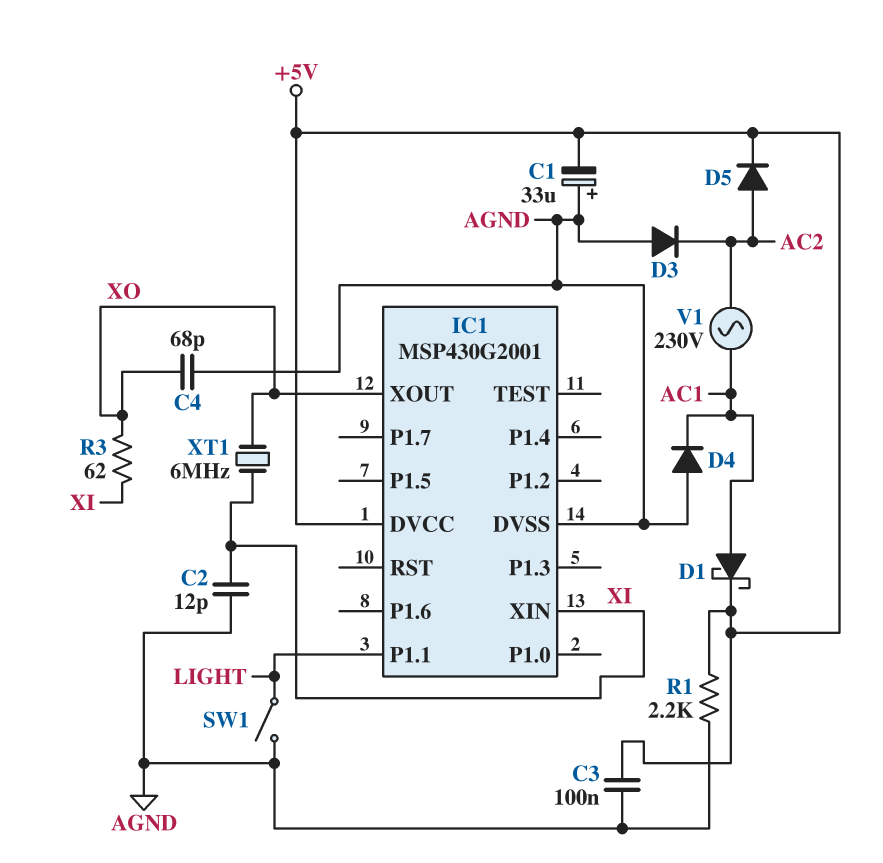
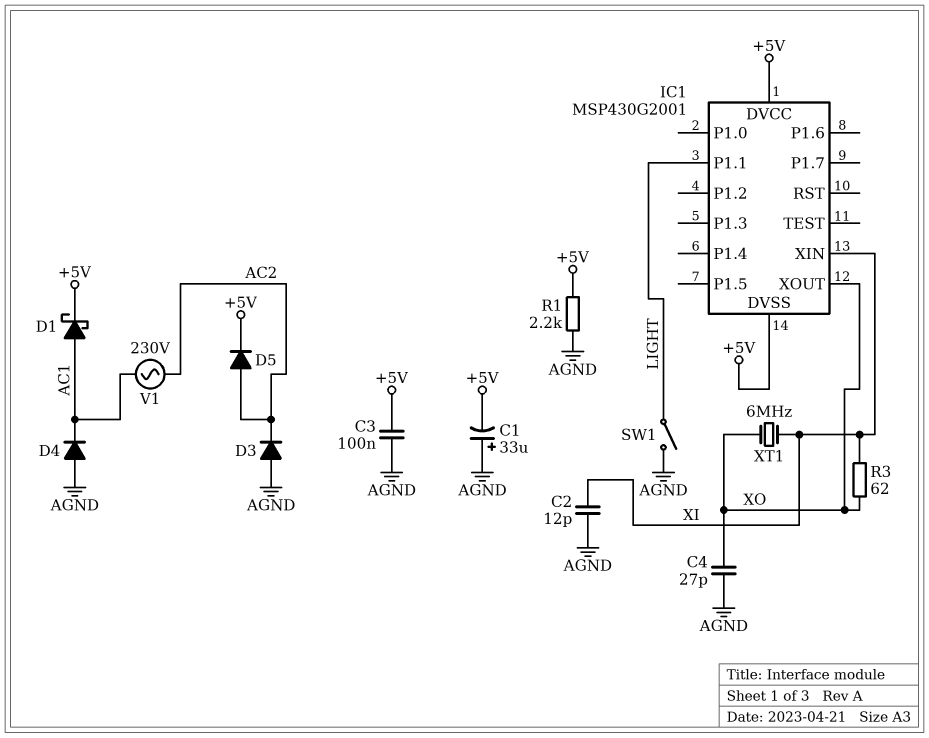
C4: 68pF (AGND, XO) -> 27pF (AGND, XO)
IC1 pin DVSS: AGND -> +5V

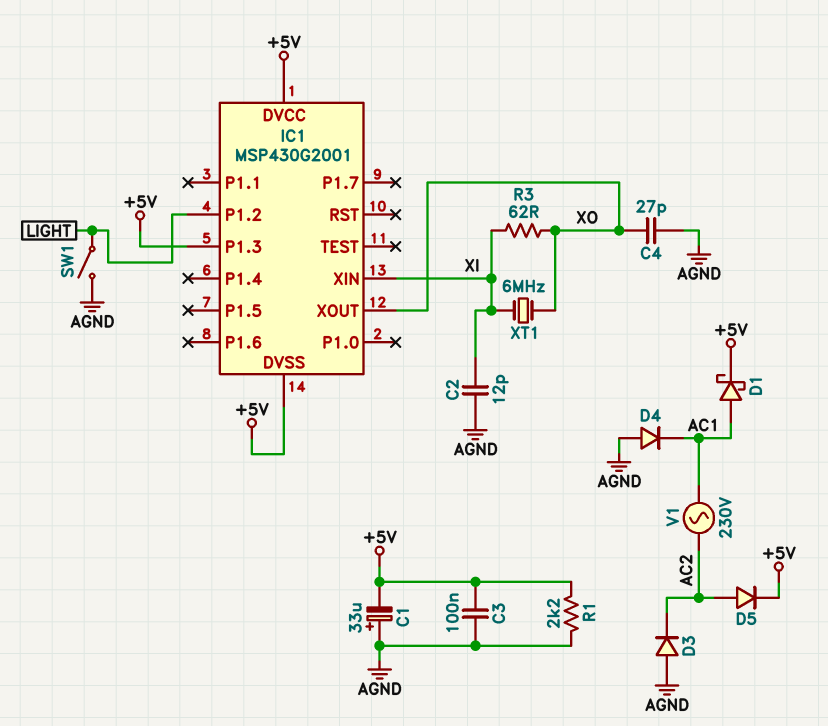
IC1 pin P1.1: LIGHT -> none
IC1 pin P1.2: none -> LIGHT
IC1 pin P1.3: none -> +5V

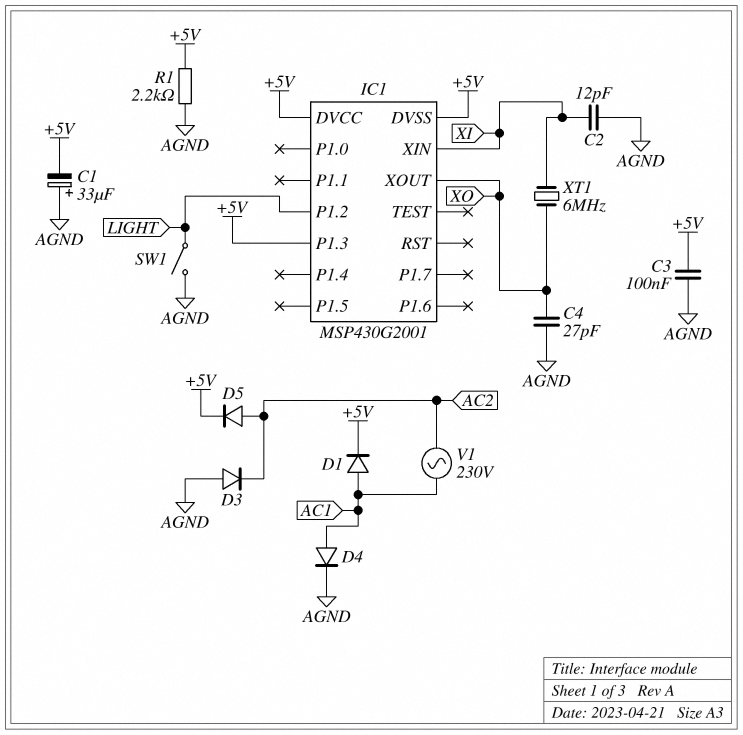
D1: schottky (A AC1, K +5V) -> diode (A AC1, K +5V)
D4: diode (A AGND, K AC1) -> diode (A AC1, K AGND)
R3: 62 (XI, XO) -> none

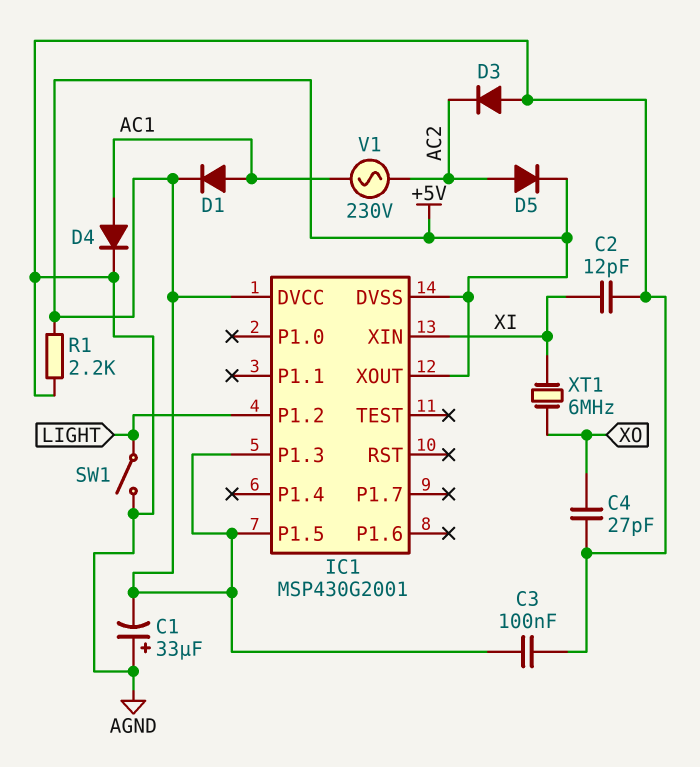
IC1 pin P1.5: none -> +5V
IC1 pin XOUT: XO -> +5V

